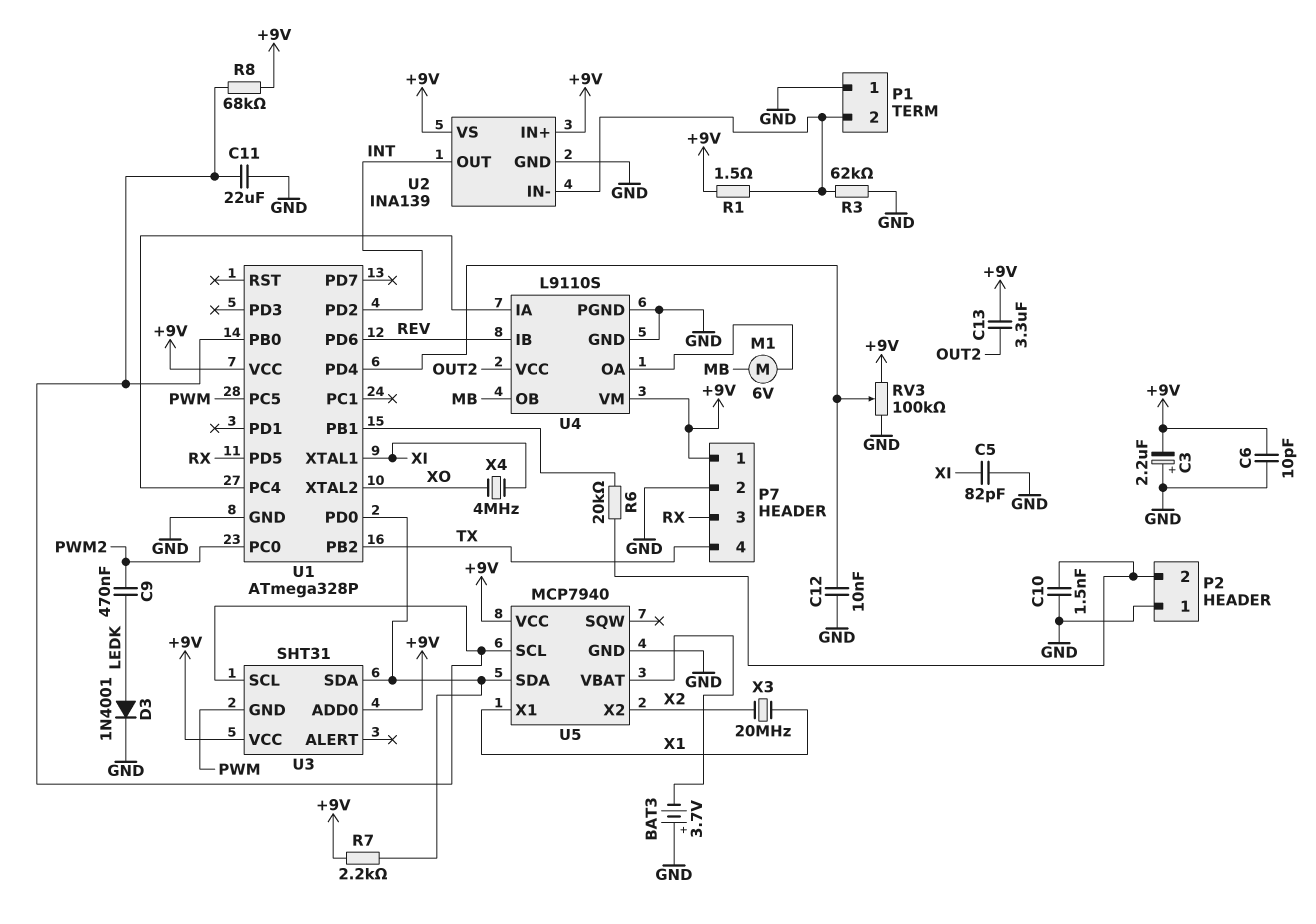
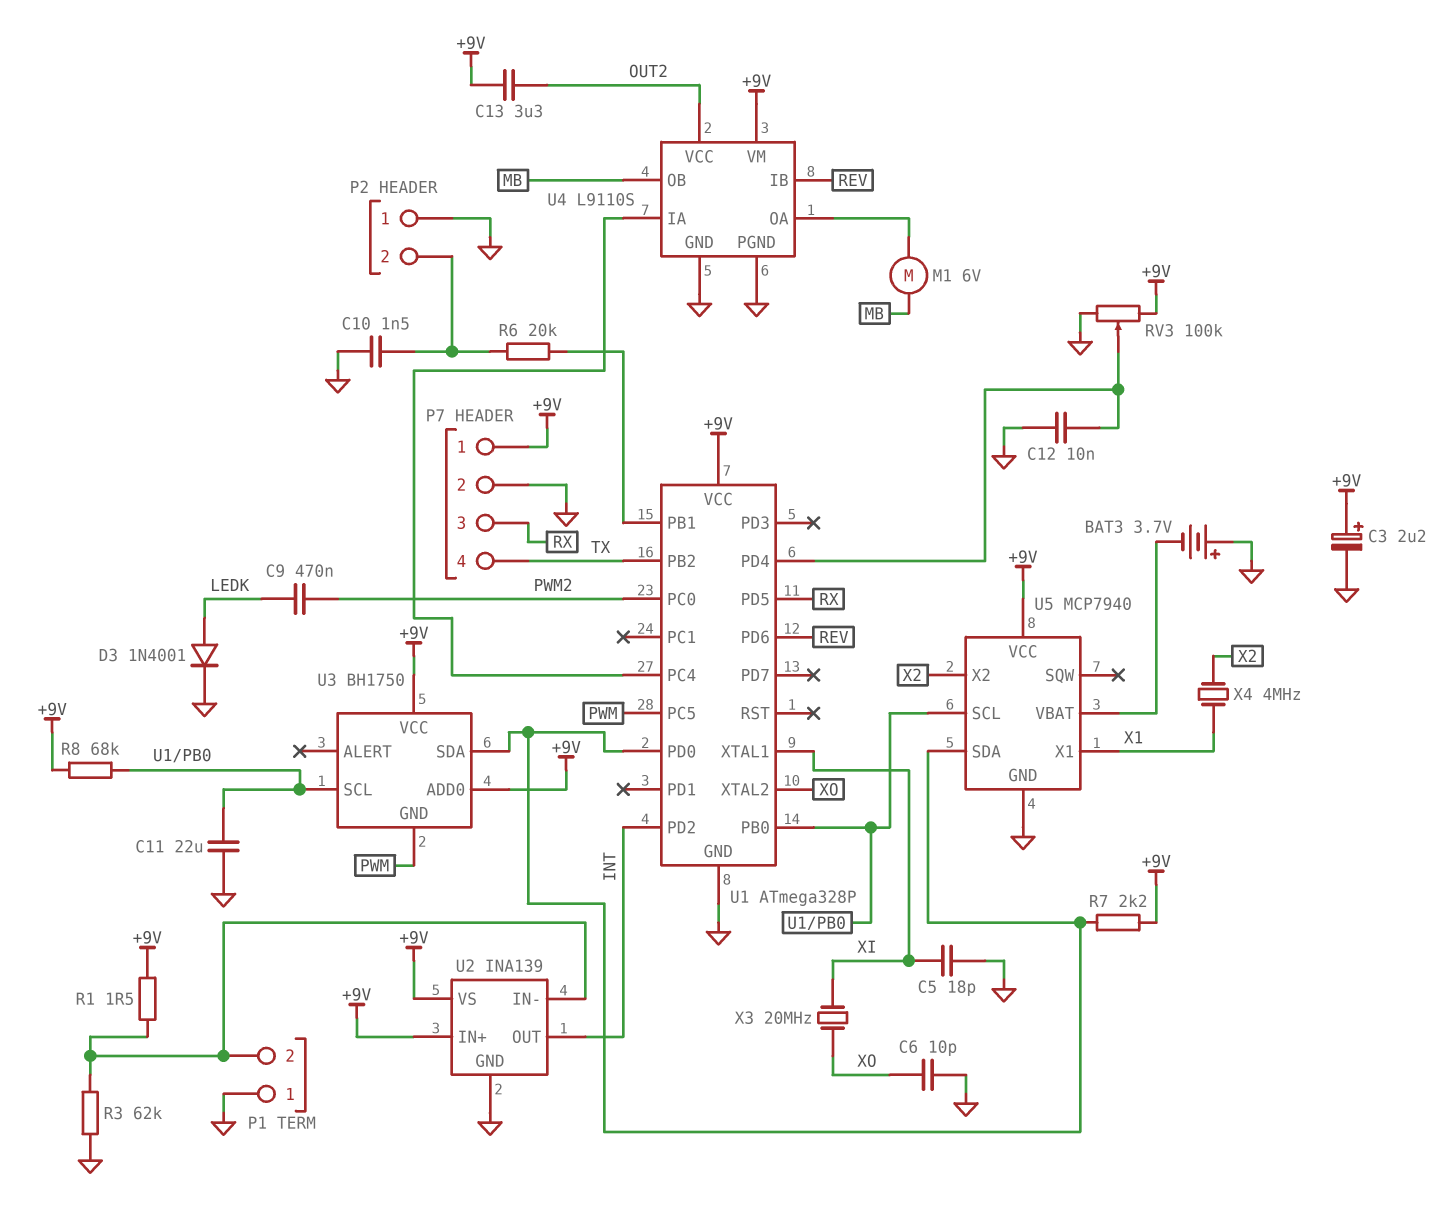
C3: 2.2uF (plus GND, minus +9V) -> 2.2uF (plus +9V, minus GND)
C5: 82pF (GND, XI) -> 18pF (GND, XI)
C6: 10pF (+9V, GND) -> 10pF (GND, XO)
U3: SHT31 -> BH1750
X3: 20MHz (X1, X2) -> 20MHz (XI, XO)
X4: 4MHz (XI, XO) -> 4MHz (X1, X2)

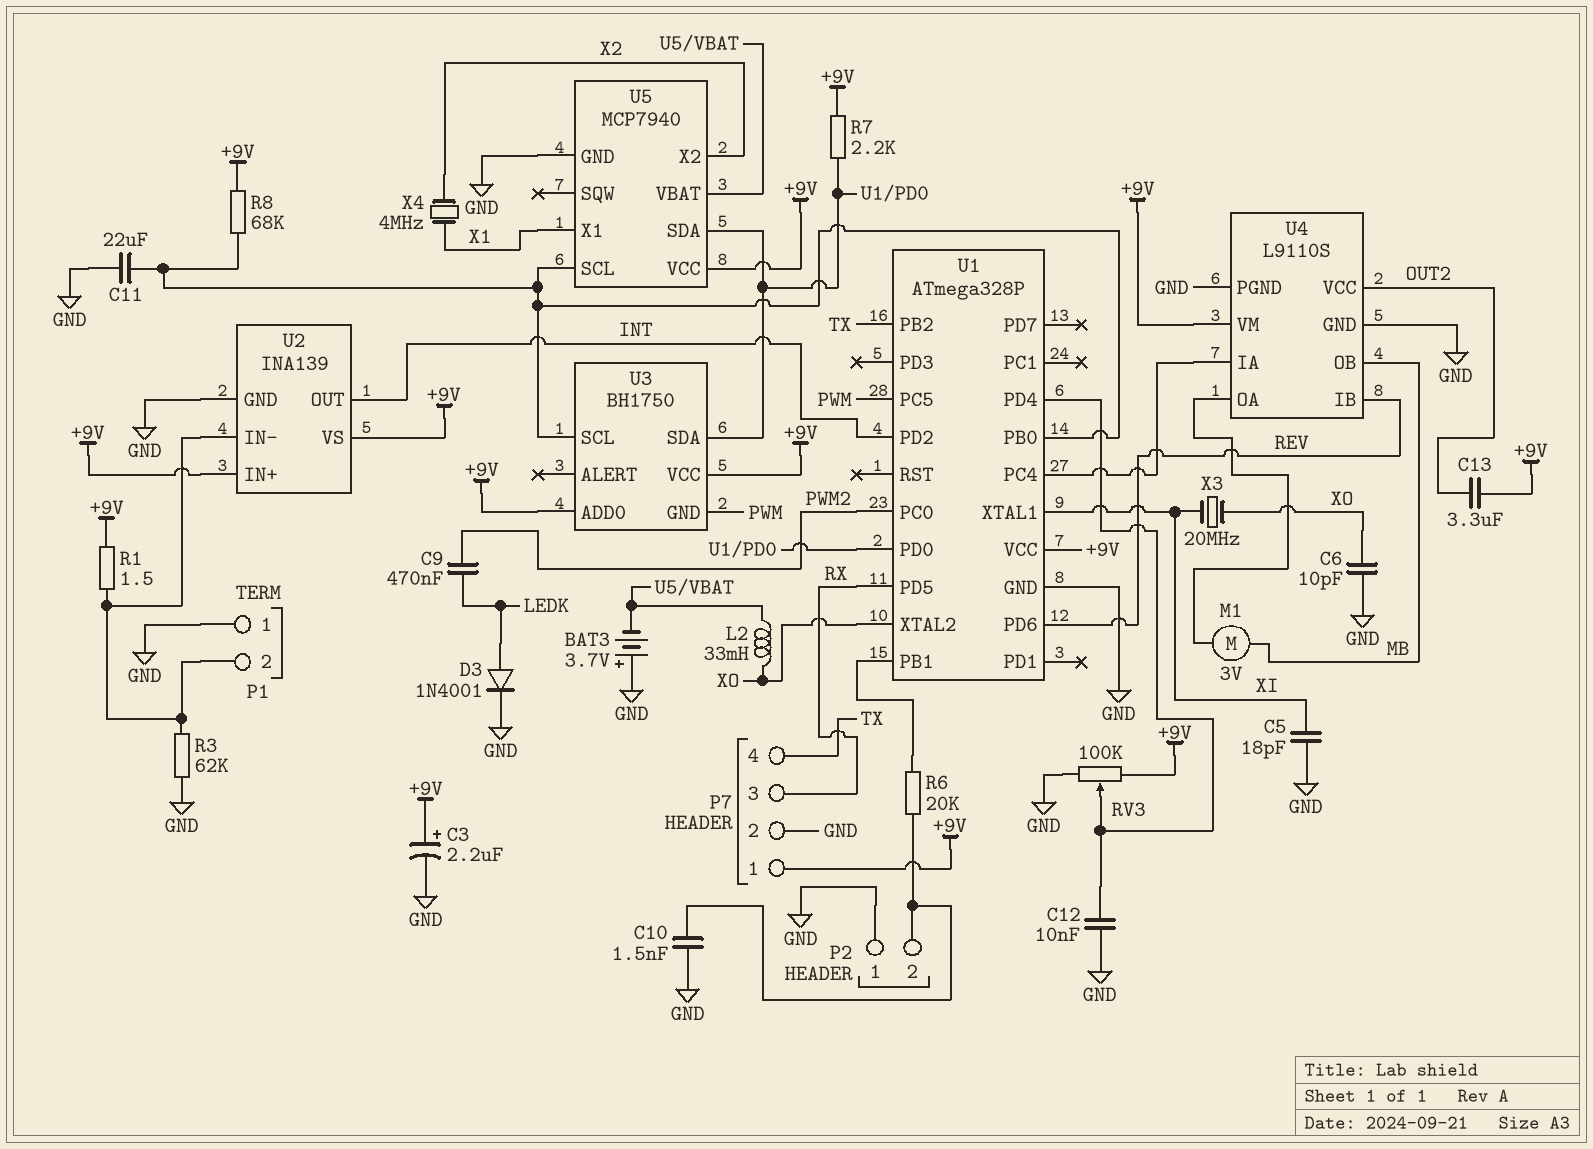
L2: none -> 33mH (U5/VBAT, XO)
M1: motor 6V (MB, U4/OA) -> motor 3V (MB, U4/OA)

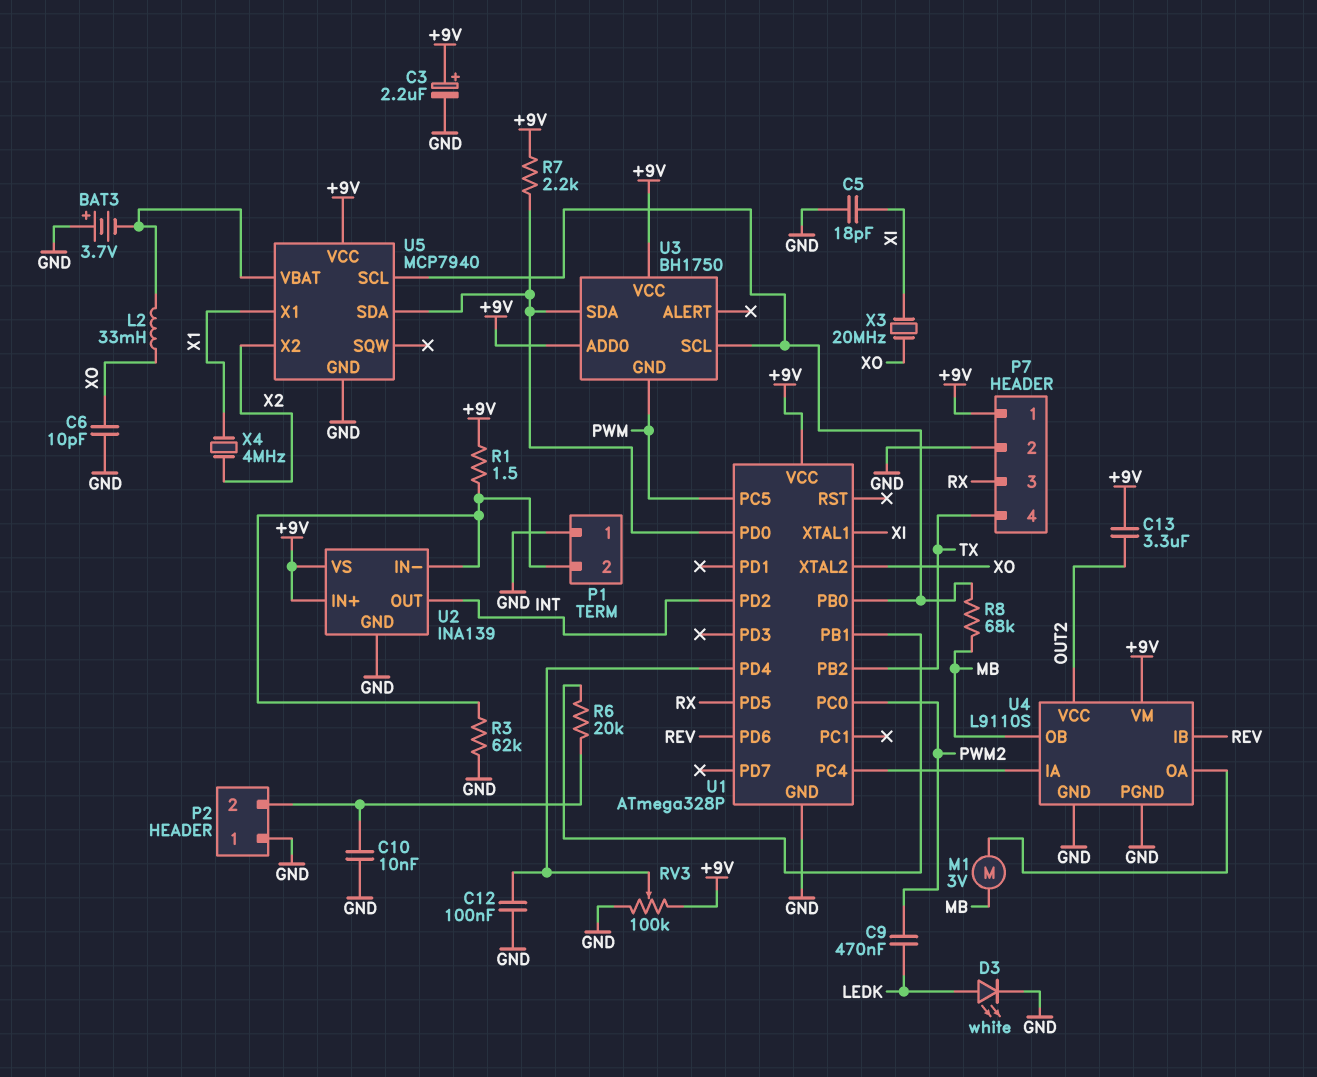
C10: 1.5nF (GND, P2/2) -> 10nF (GND, P2/2)
C11: 22uF (GND, U1/PB0) -> none
C12: 10nF (GND, U1/PD4) -> 100nF (GND, U1/PD4)
D3: diode 1N4001 (A LEDK, K GND) -> LED white (A LEDK, K GND)
R8: 68k (+9V, U1/PB0) -> 68k (MB, U1/PB0)

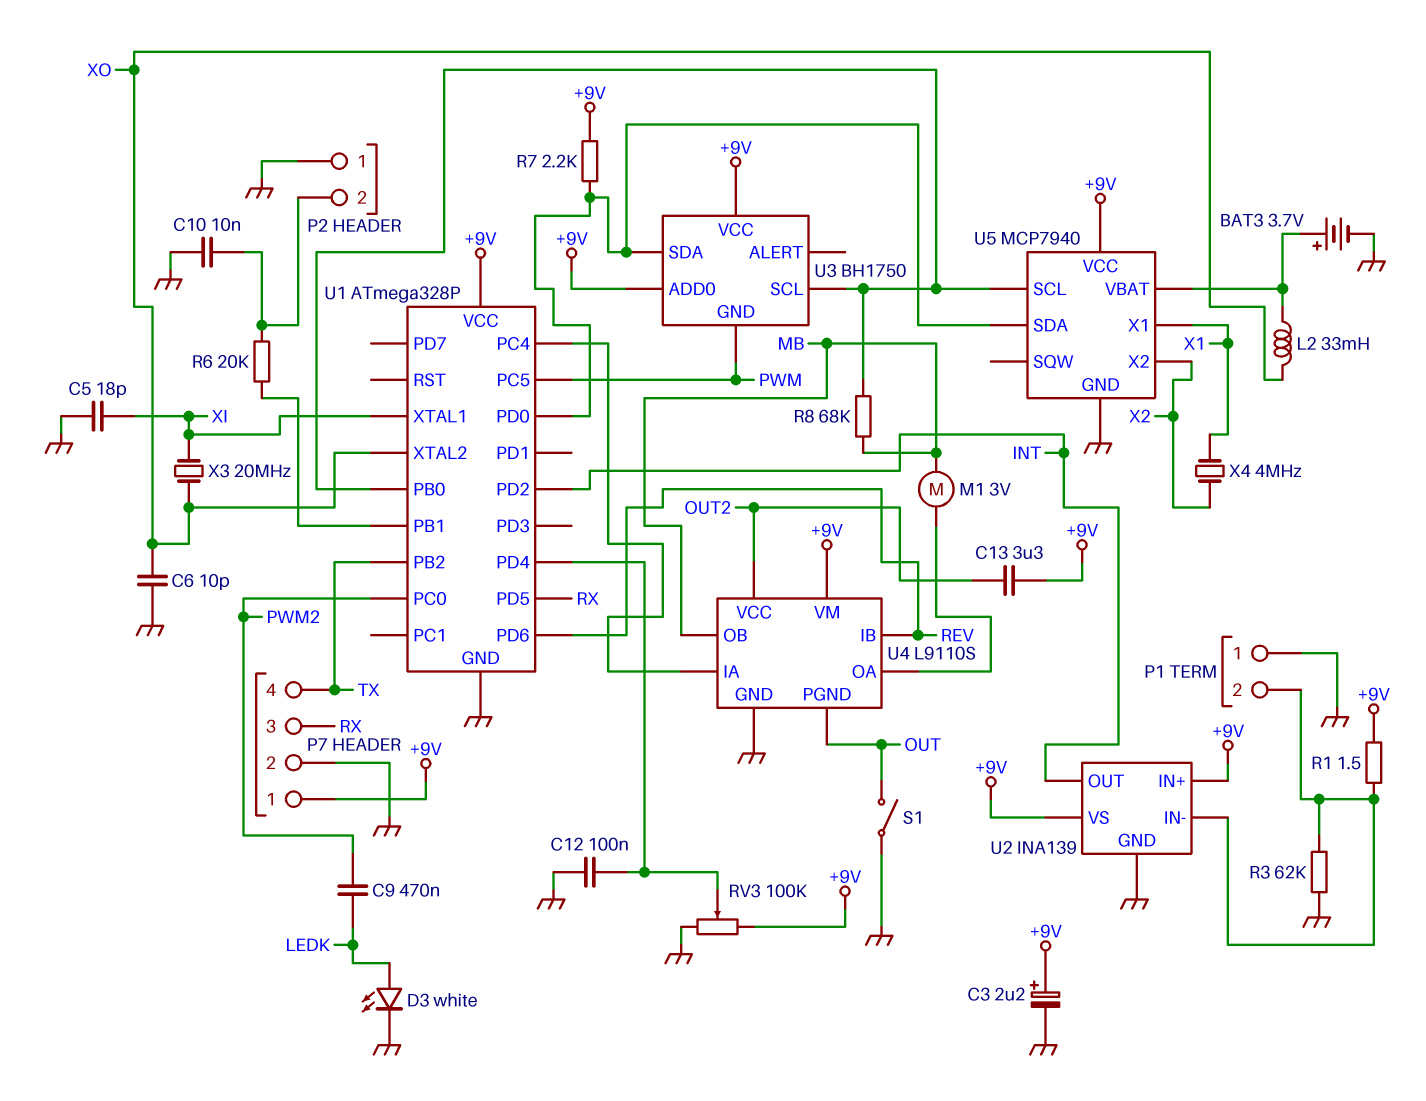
BAT3: 3.7V (plus GND, minus U5/VBAT) -> 3.7V (plus U5/VBAT, minus GND)
S1: none -> switch (GND, OUT)
U4 pin PGND: GND -> OUT

